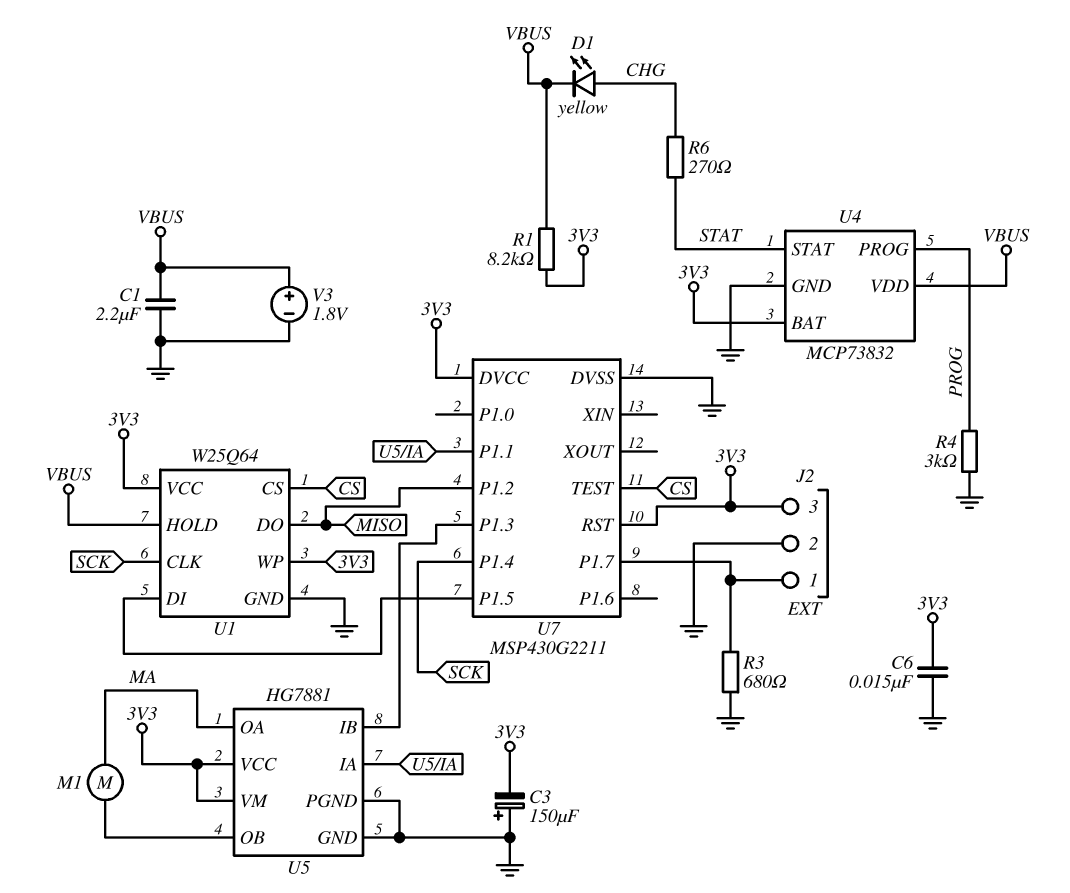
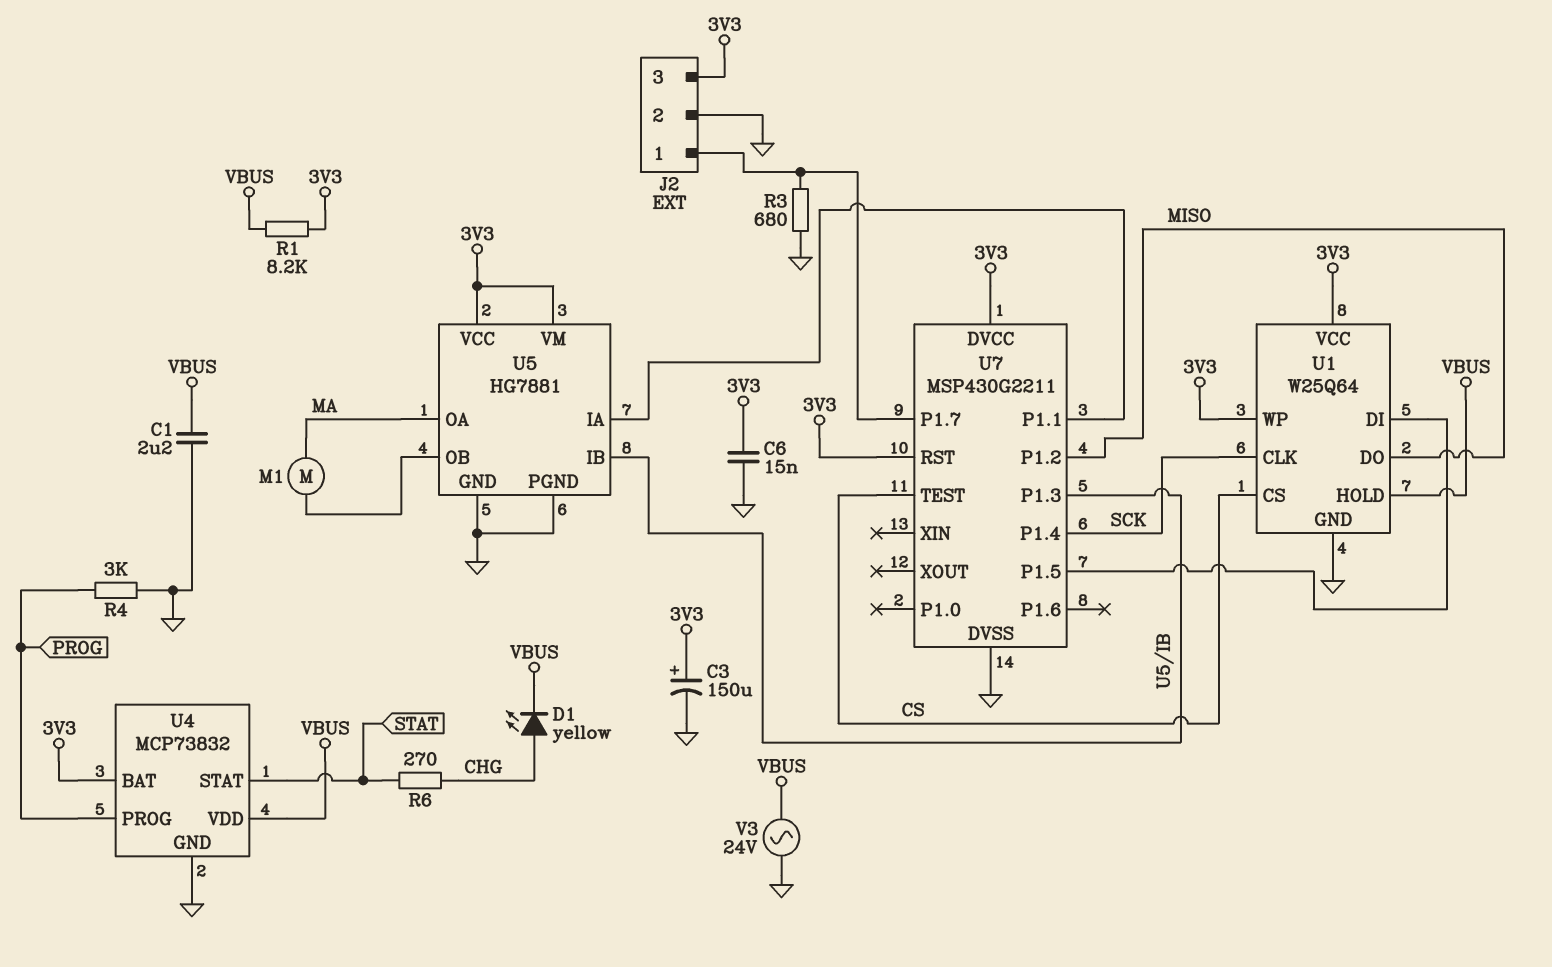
C3: 150uF (plus GND, minus 3V3) -> 150uF (plus 3V3, minus GND)
V3: 1.8V (plus VBUS, minus GND) -> AC 24V (GND, VBUS)

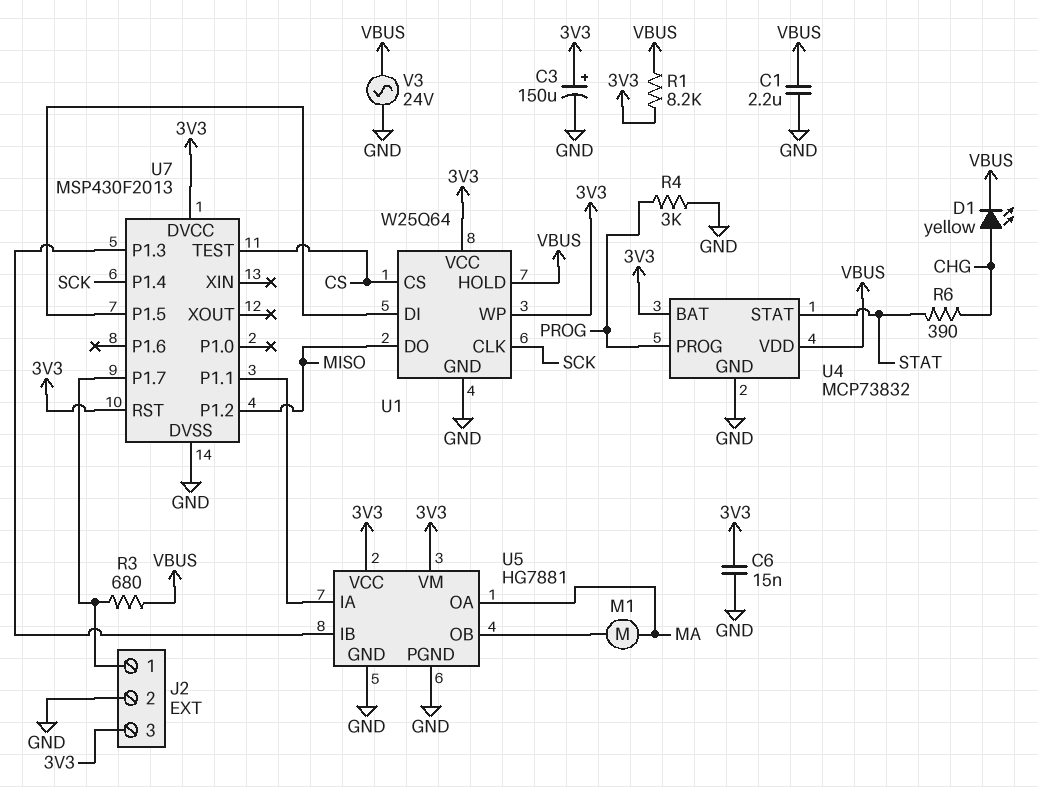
R3: 680 (GND, J2/1) -> 680 (J2/1, VBUS)
R6: 270 (CHG, STAT) -> 390 (CHG, STAT)
U7: MSP430G2211 -> MSP430F2013

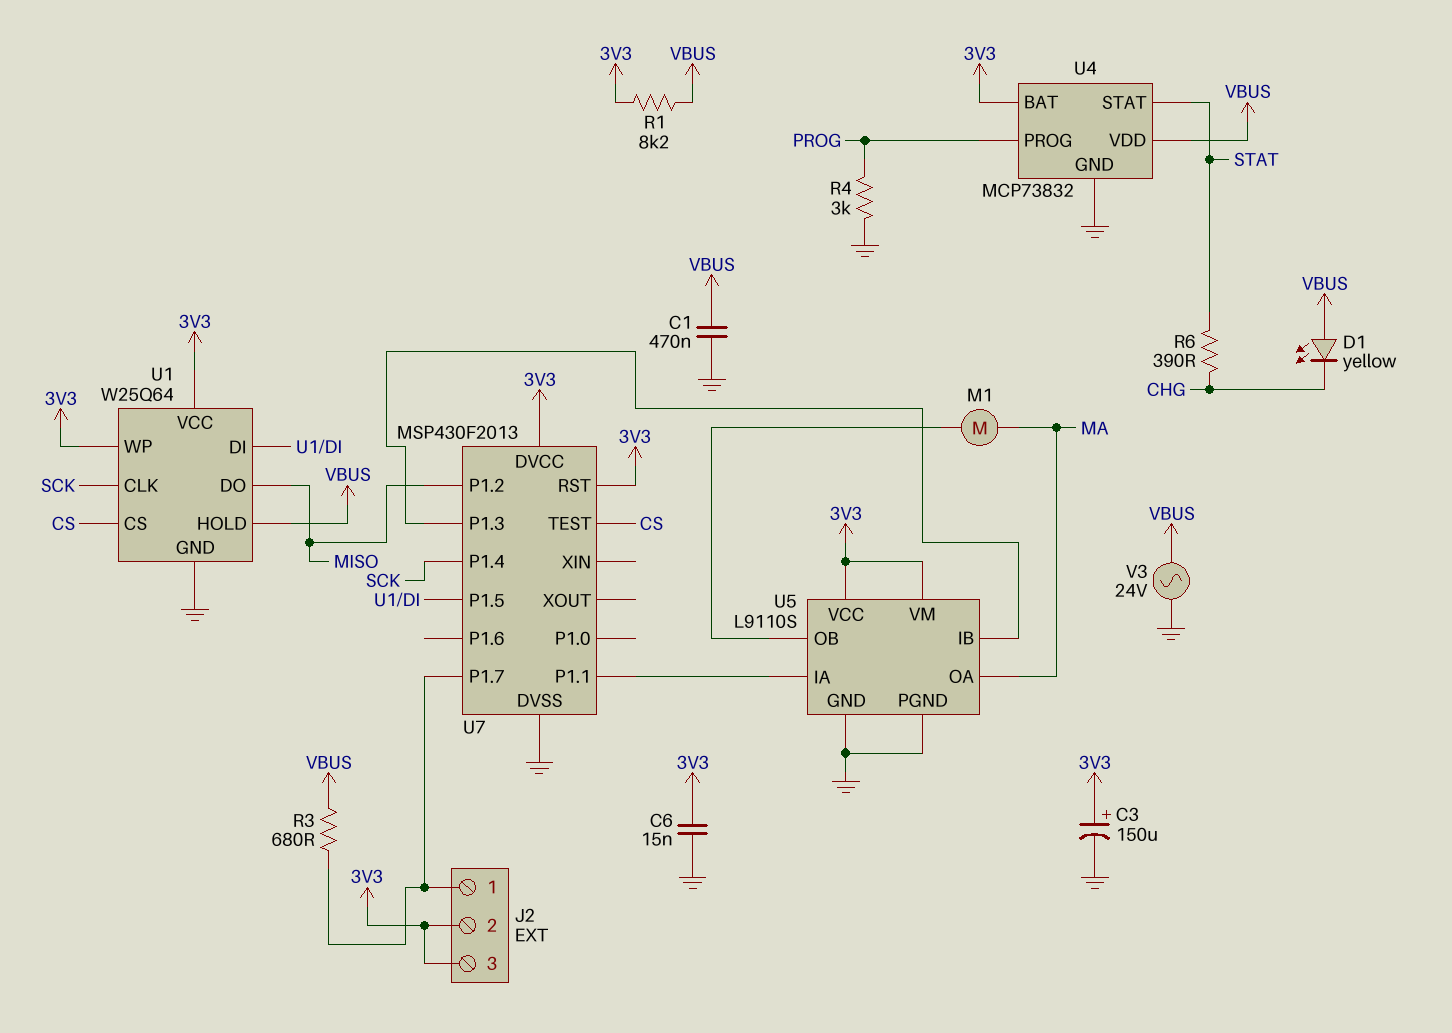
C1: 2.2uF (GND, VBUS) -> 470nF (GND, VBUS)
D1: LED yellow (A CHG, K VBUS) -> LED yellow (A VBUS, K CHG)
J2 pin 2: GND -> 3V3
U5: HG7881 -> L9110S

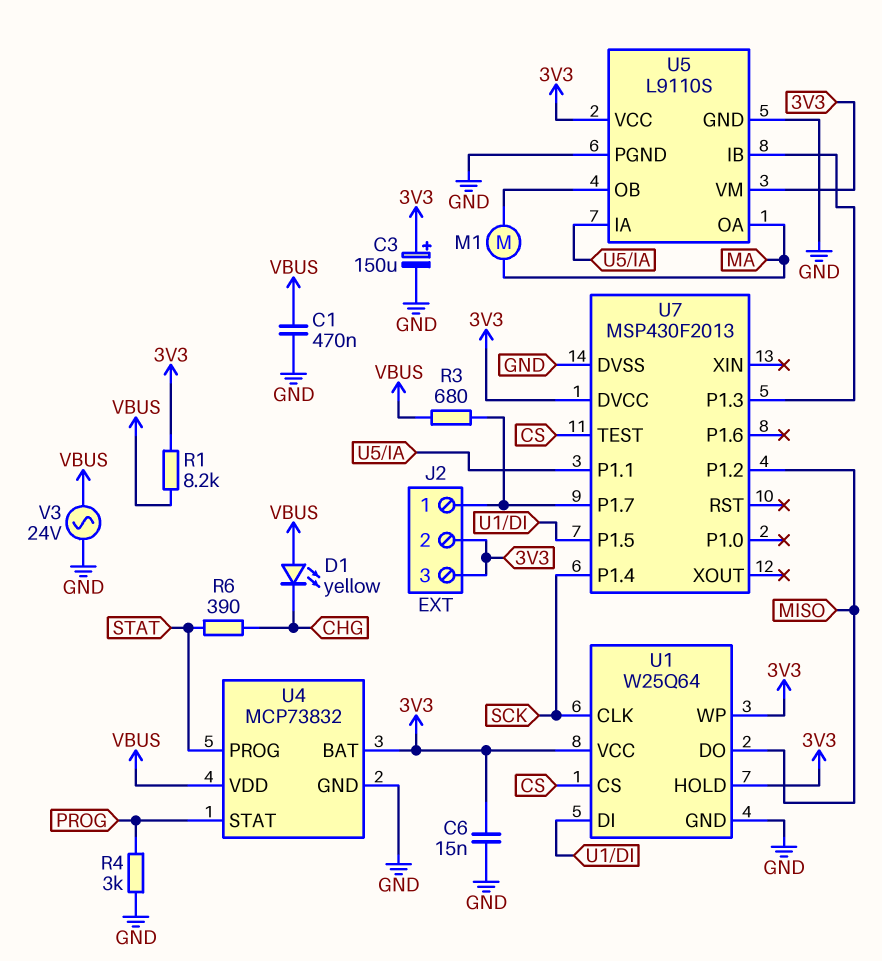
U1 pin HOLD: VBUS -> 3V3
U4 pin PROG: PROG -> STAT
U4 pin STAT: STAT -> PROG
U7 pin RST: 3V3 -> none

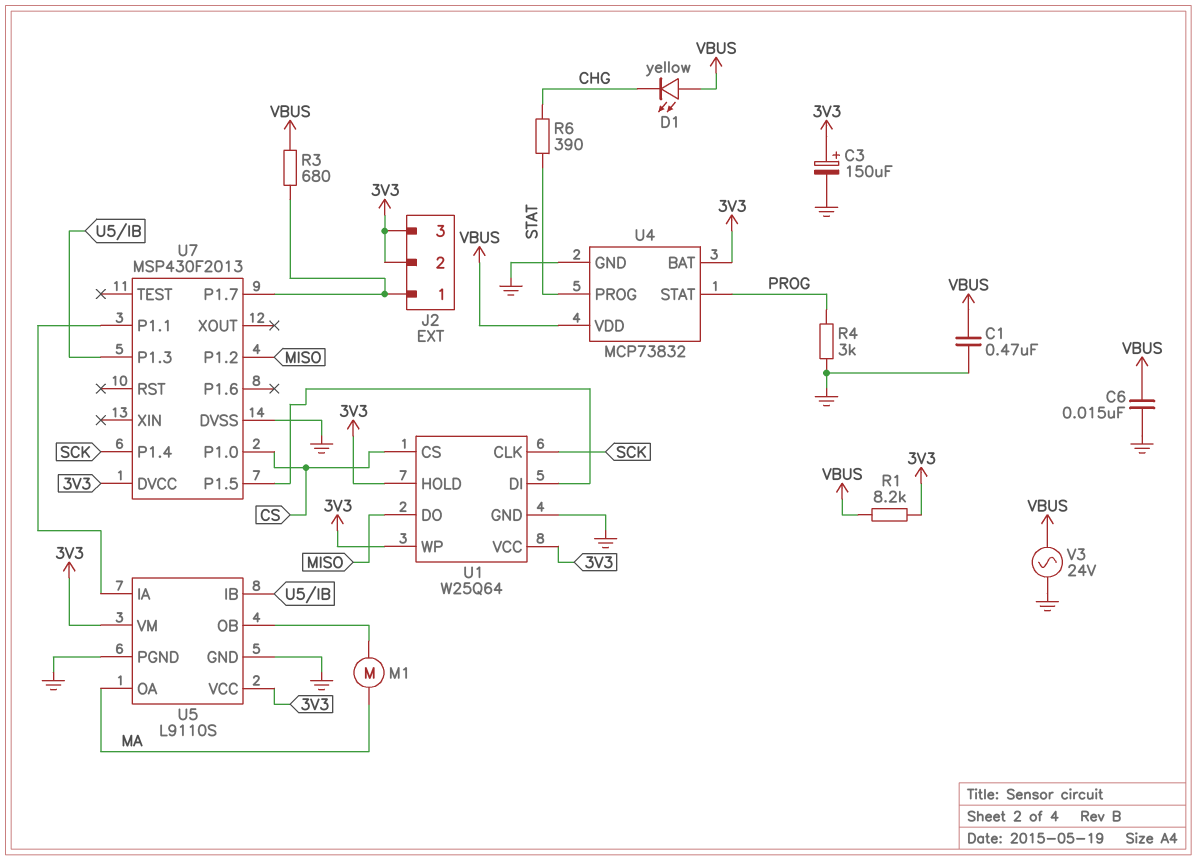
C6: 15nF (3V3, GND) -> 15nF (GND, VBUS)
U7 pin P1.0: none -> CS
U7 pin TEST: CS -> none

